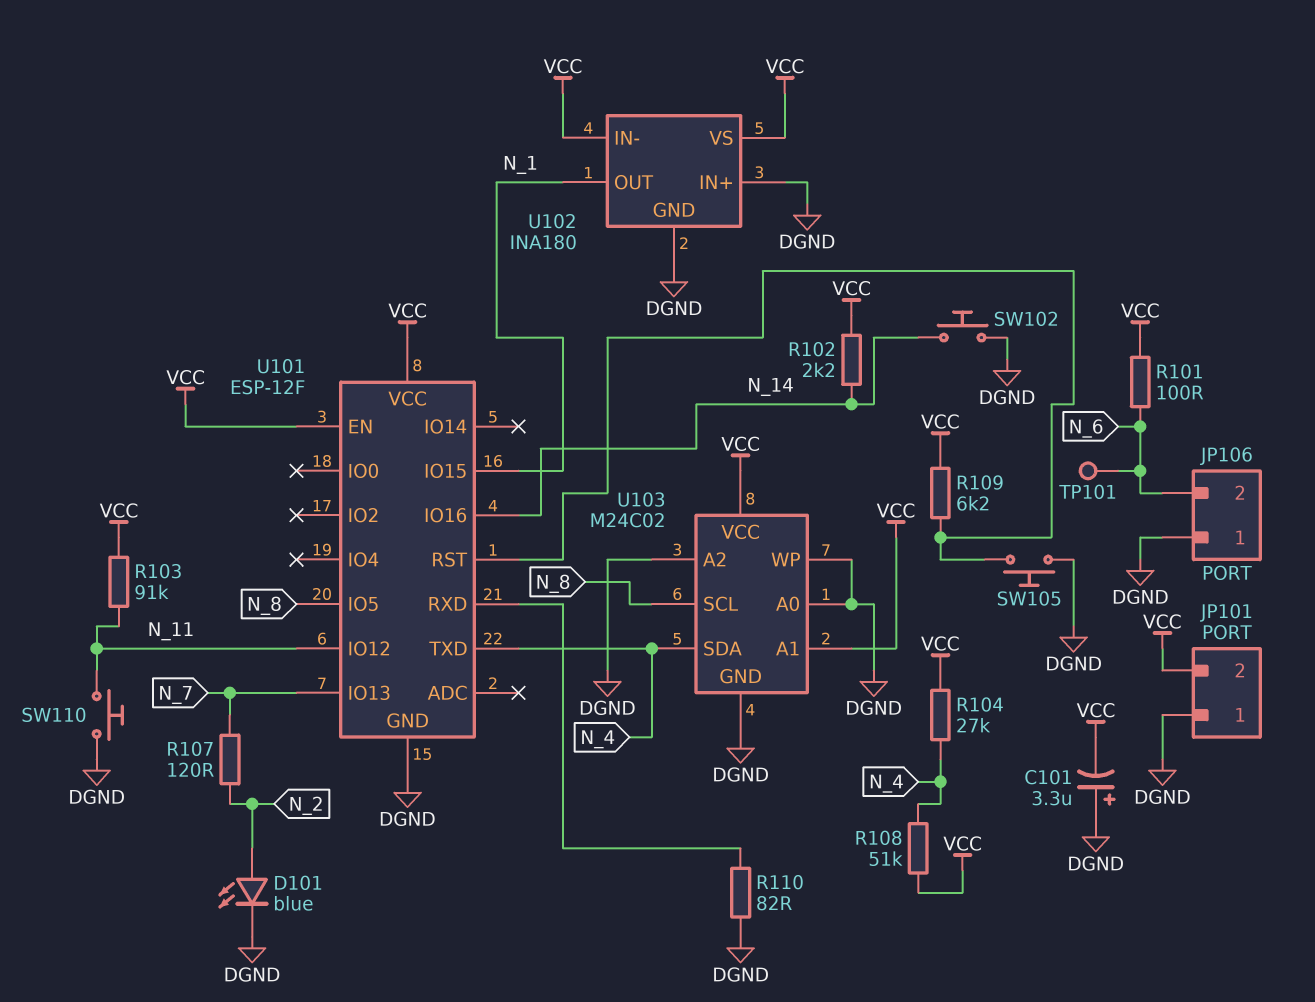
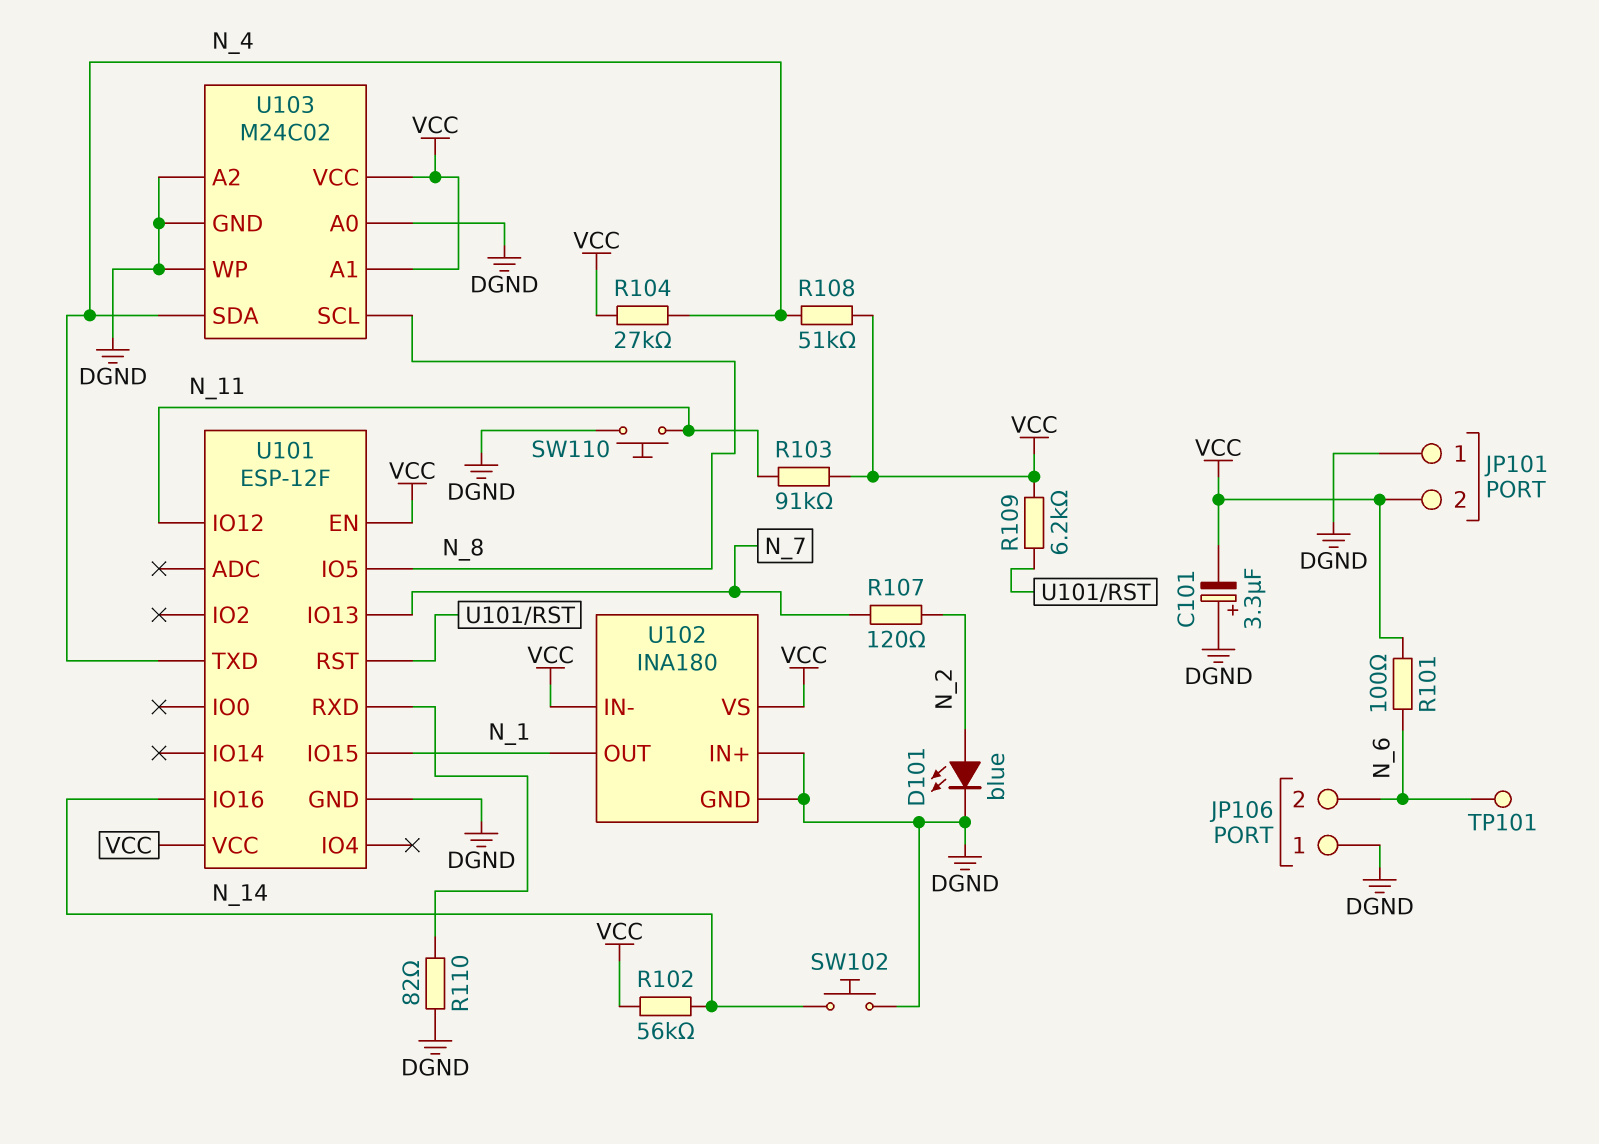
R102: 2.2k (N_14, VCC) -> 56k (N_14, VCC)
SW105: button (DGND, U101/RST) -> none

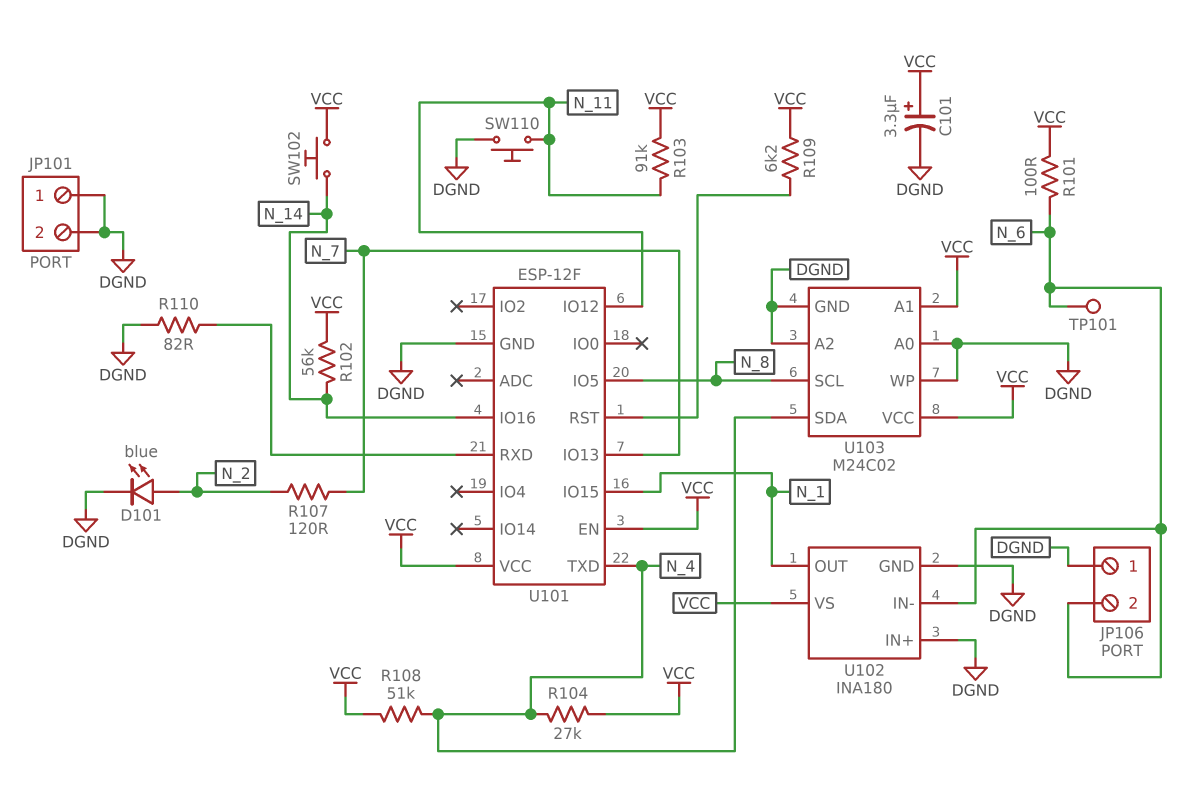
C101: 3.3uF (plus DGND, minus VCC) -> 3.3uF (plus VCC, minus DGND)
JP101 pin 2: VCC -> DGND
SW102: button (DGND, N_14) -> button (N_14, VCC)
U102 pin IN-: VCC -> N_6

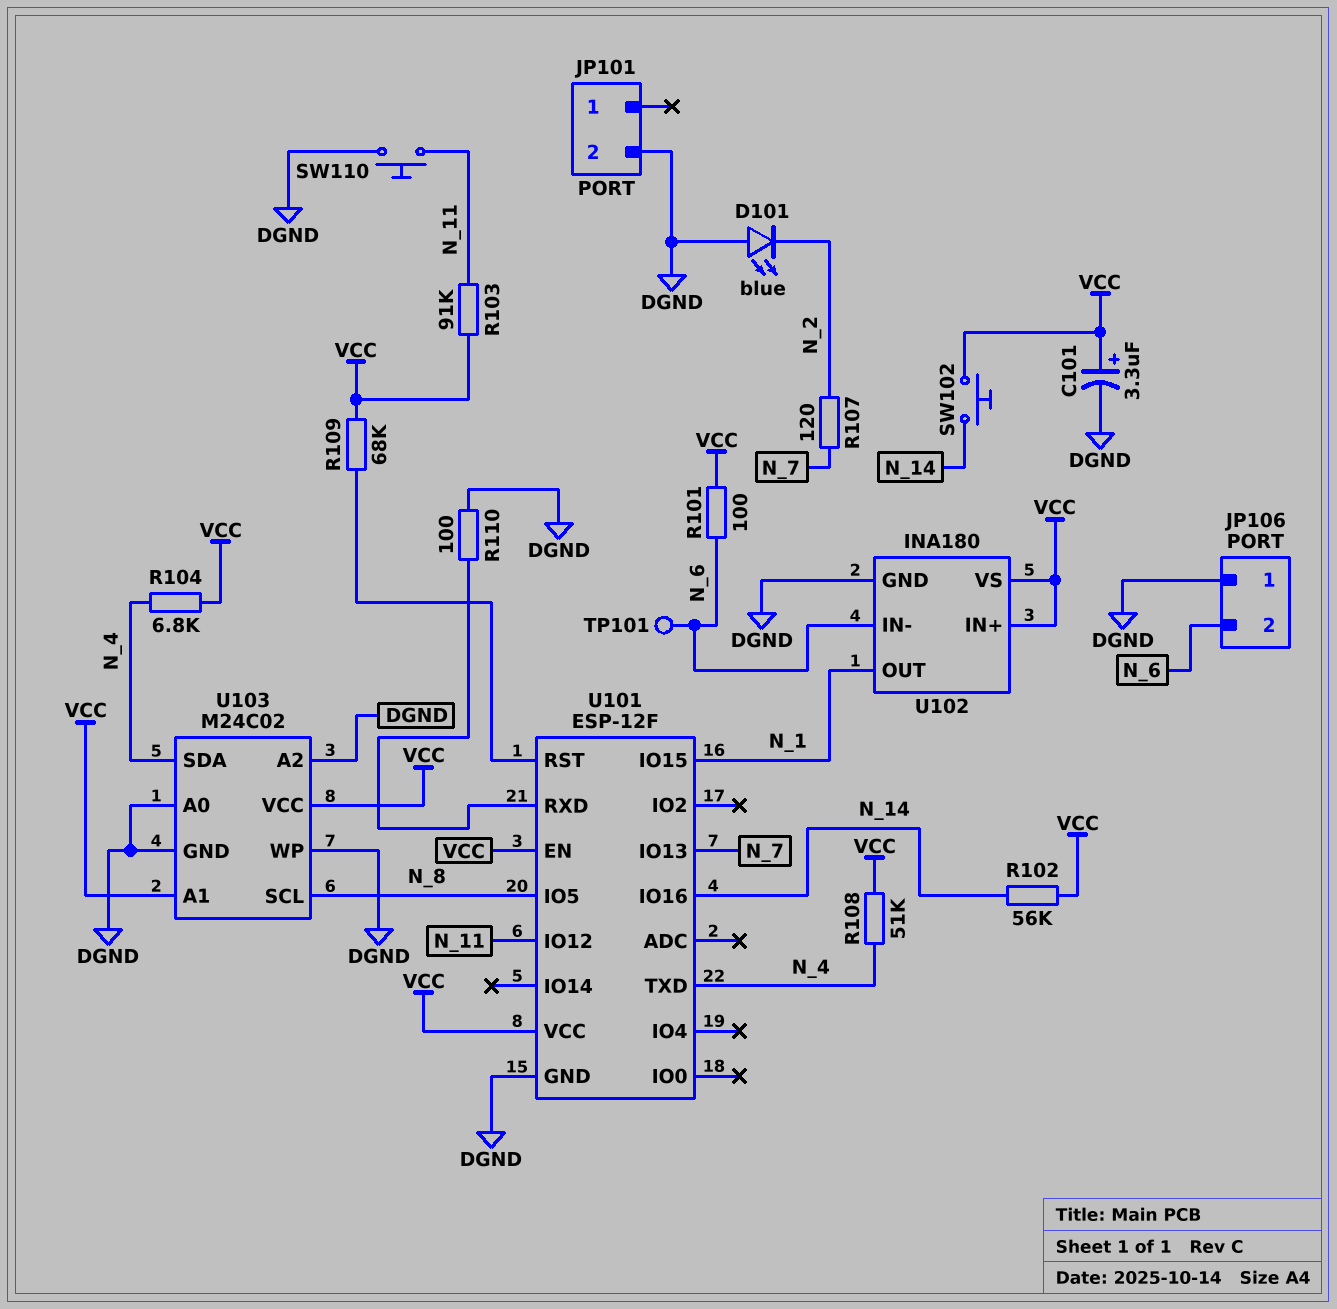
D101: LED blue (A N_2, K DGND) -> LED blue (A DGND, K N_2)
JP101 pin 1: DGND -> none
R104: 27k (N_4, VCC) -> 6.8k (N_4, VCC)
R109: 6.2k (U101/RST, VCC) -> 68k (U101/RST, VCC)
R110: 82 (DGND, U101/RXD) -> 100 (DGND, U101/RXD)
U102 pin IN+: DGND -> VCC

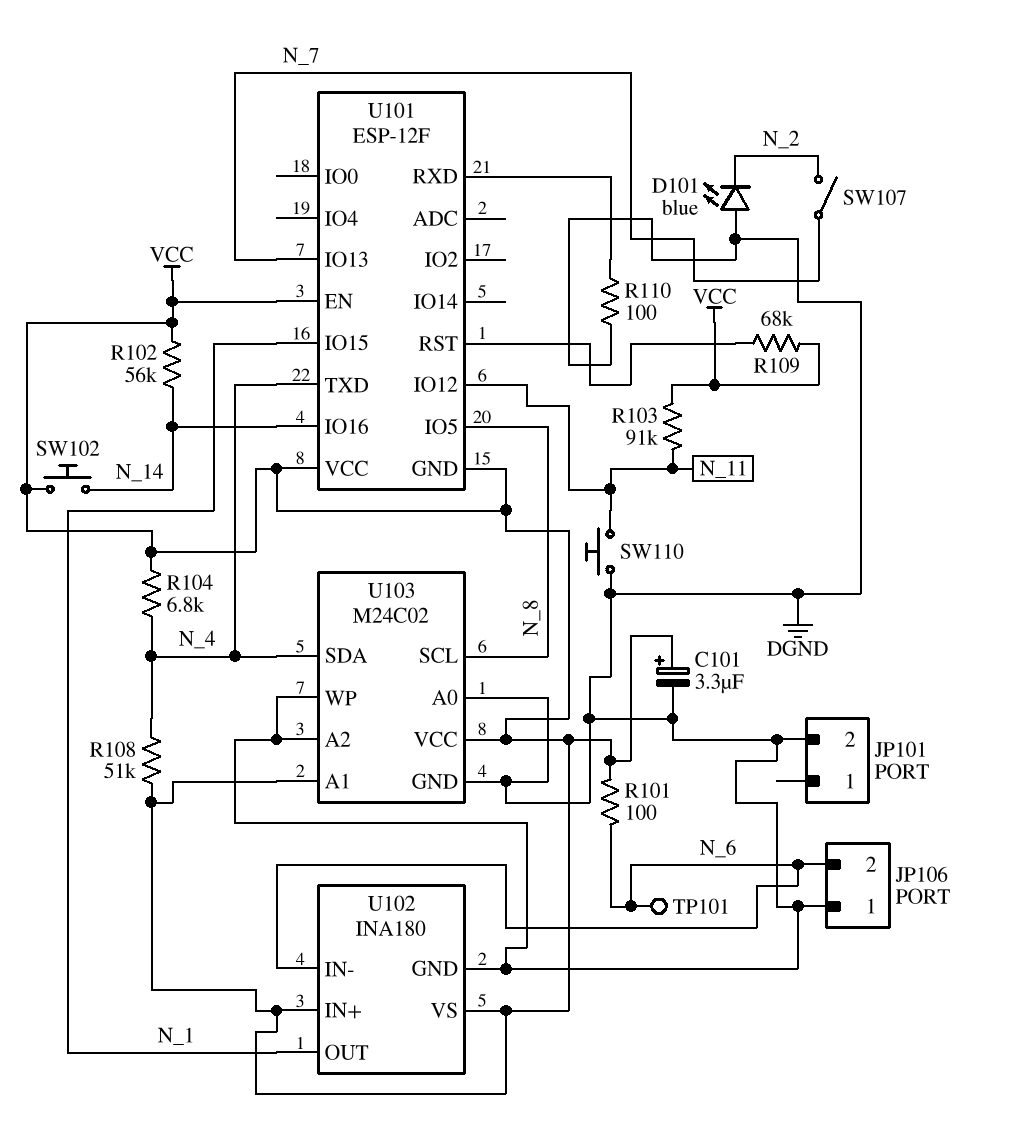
R107: 120 (N_2, N_7) -> none
SW107: none -> switch (N_2, N_7)
U101 pin GND: DGND -> VCC

